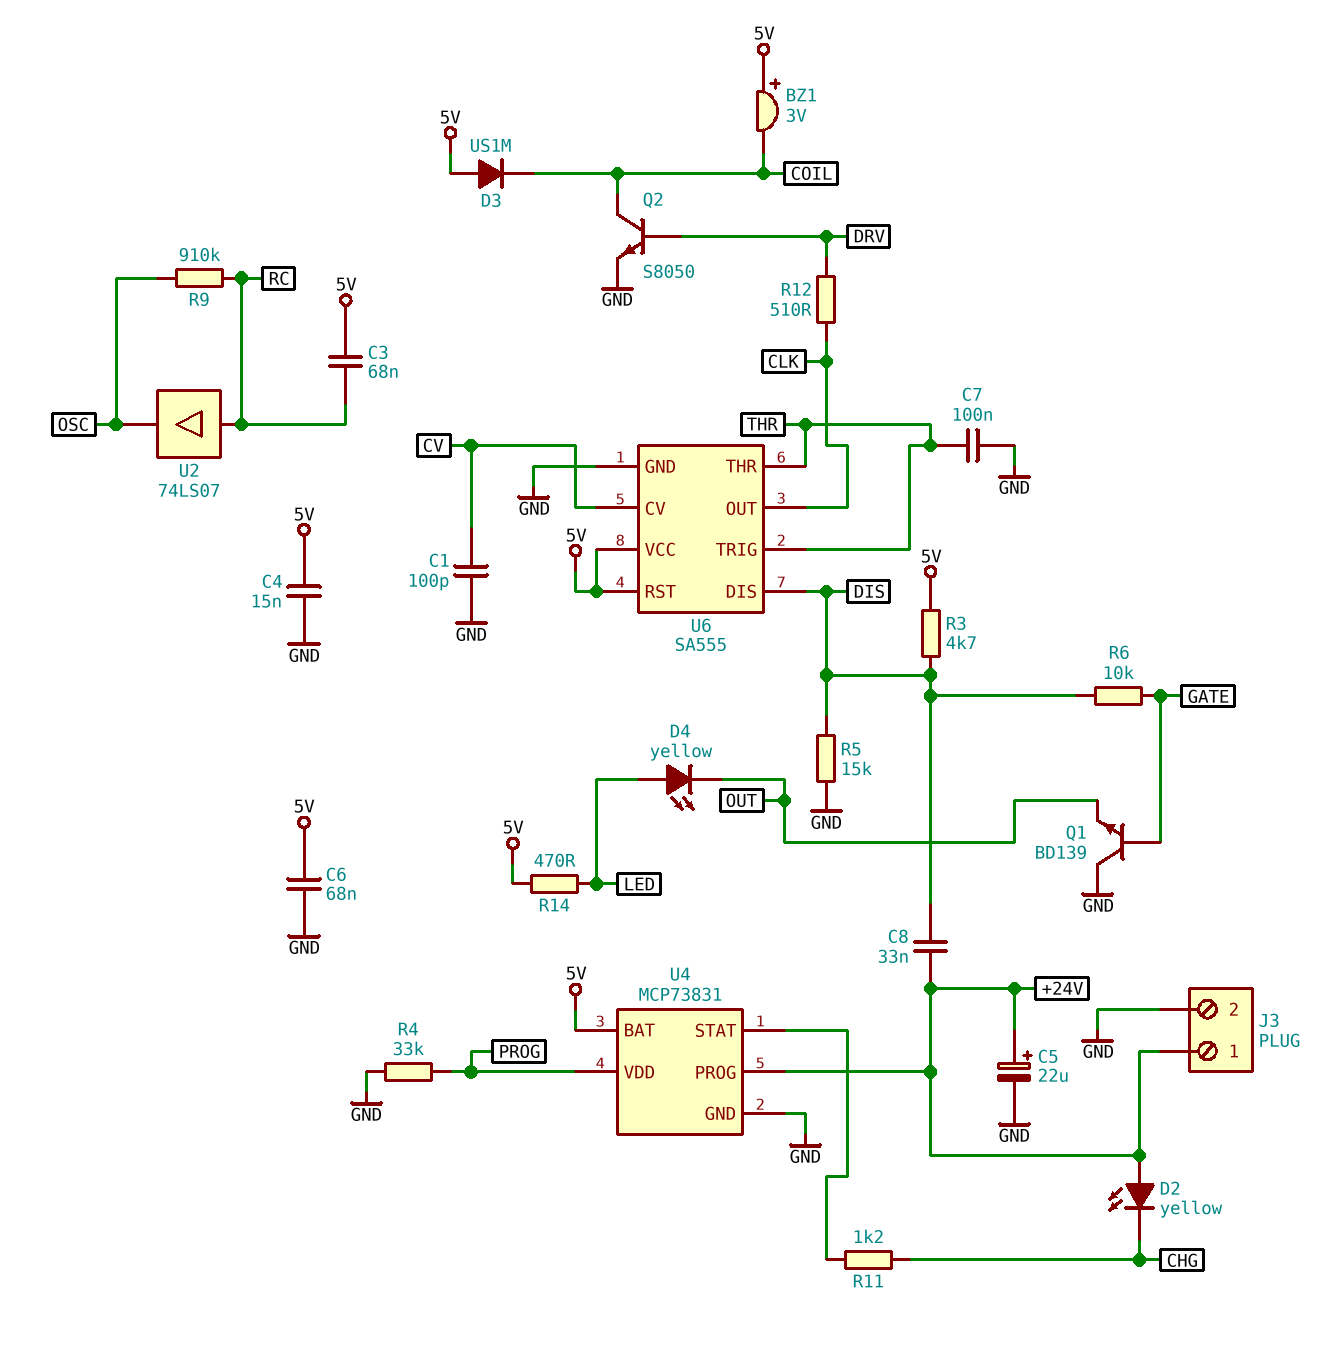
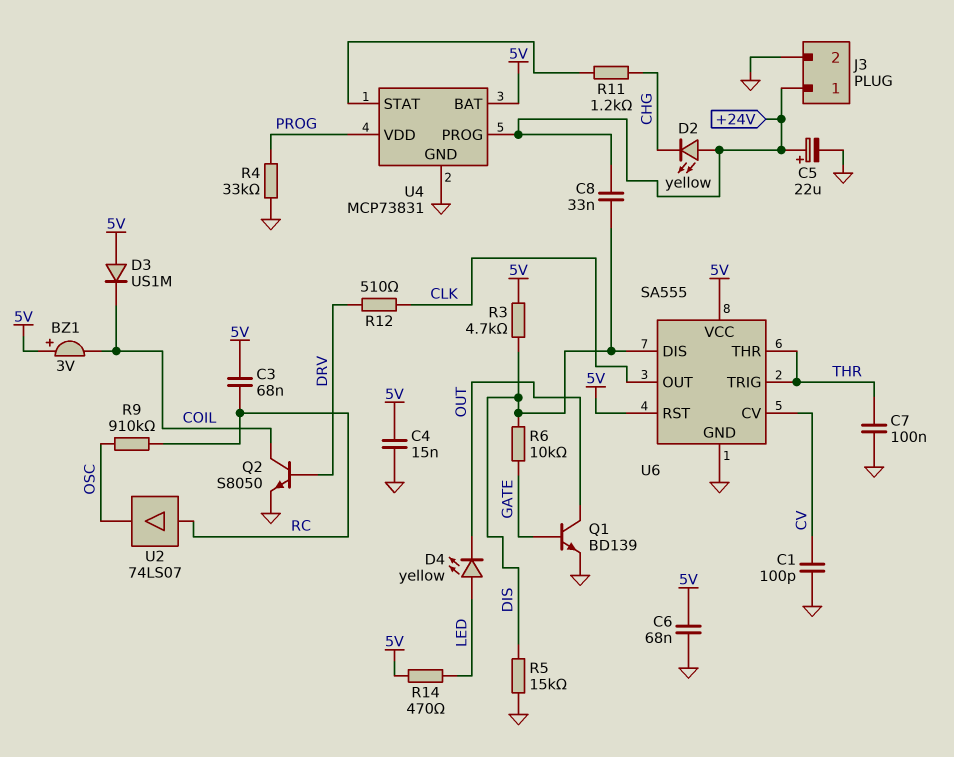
Q1: NPN BD139 (B GATE, C GND, E OUT) -> NPN BD139 (B GATE, C OUT, E GND)

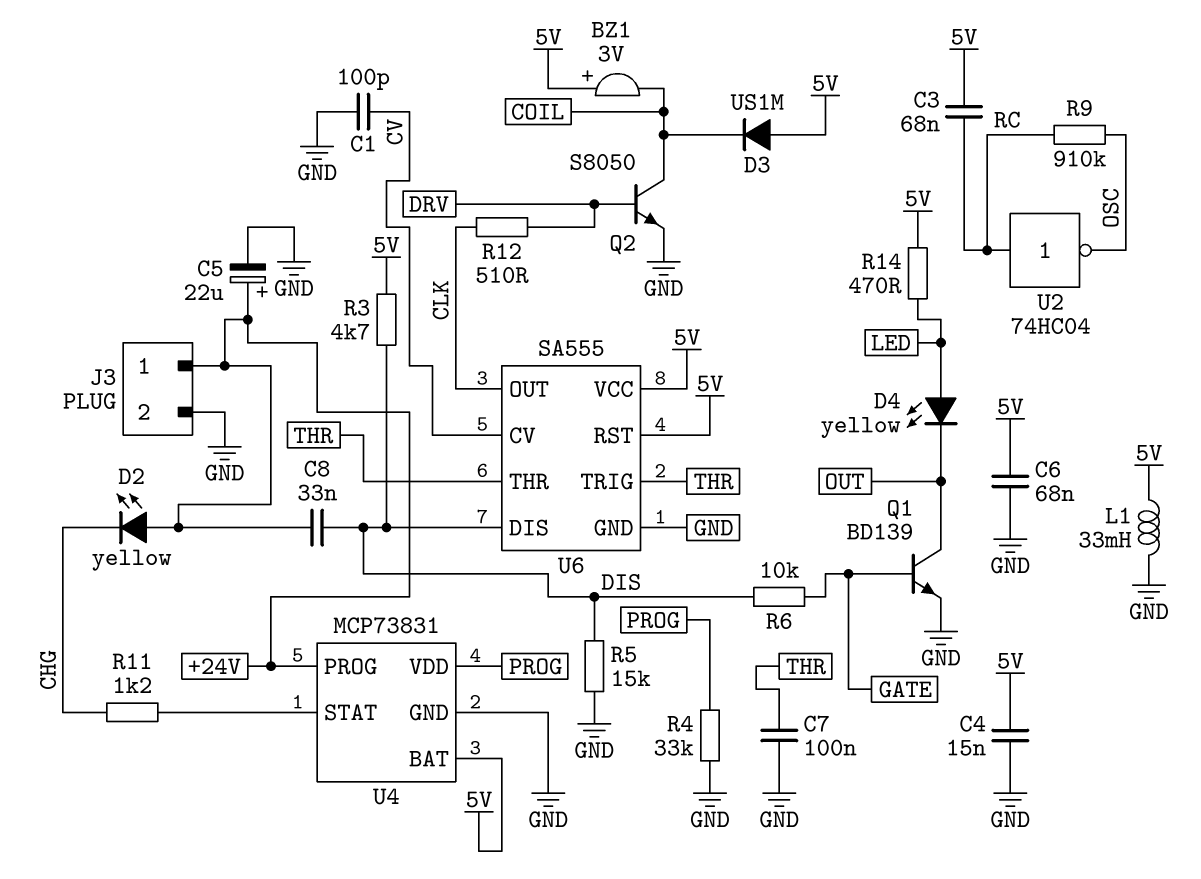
L1: none -> 33mH (5V, GND)
U2: buffer 74LS07 (in RC, out OSC) -> NOT 74HC04 (in RC, out OSC)

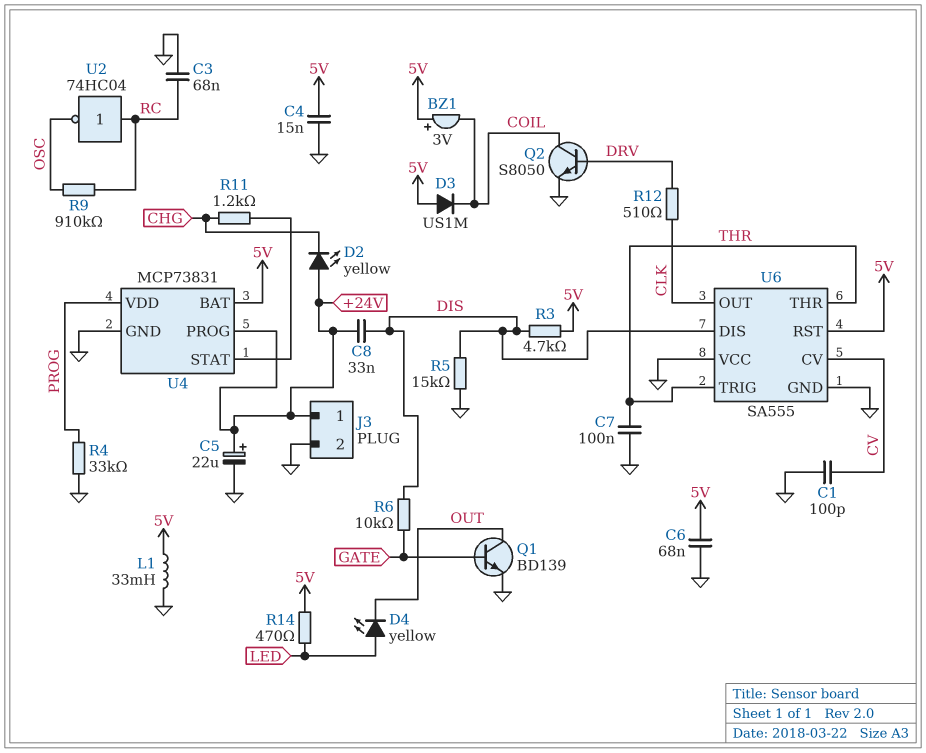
C3: 68nF (5V, RC) -> 68nF (GND, RC)
U6 pin VCC: 5V -> GND

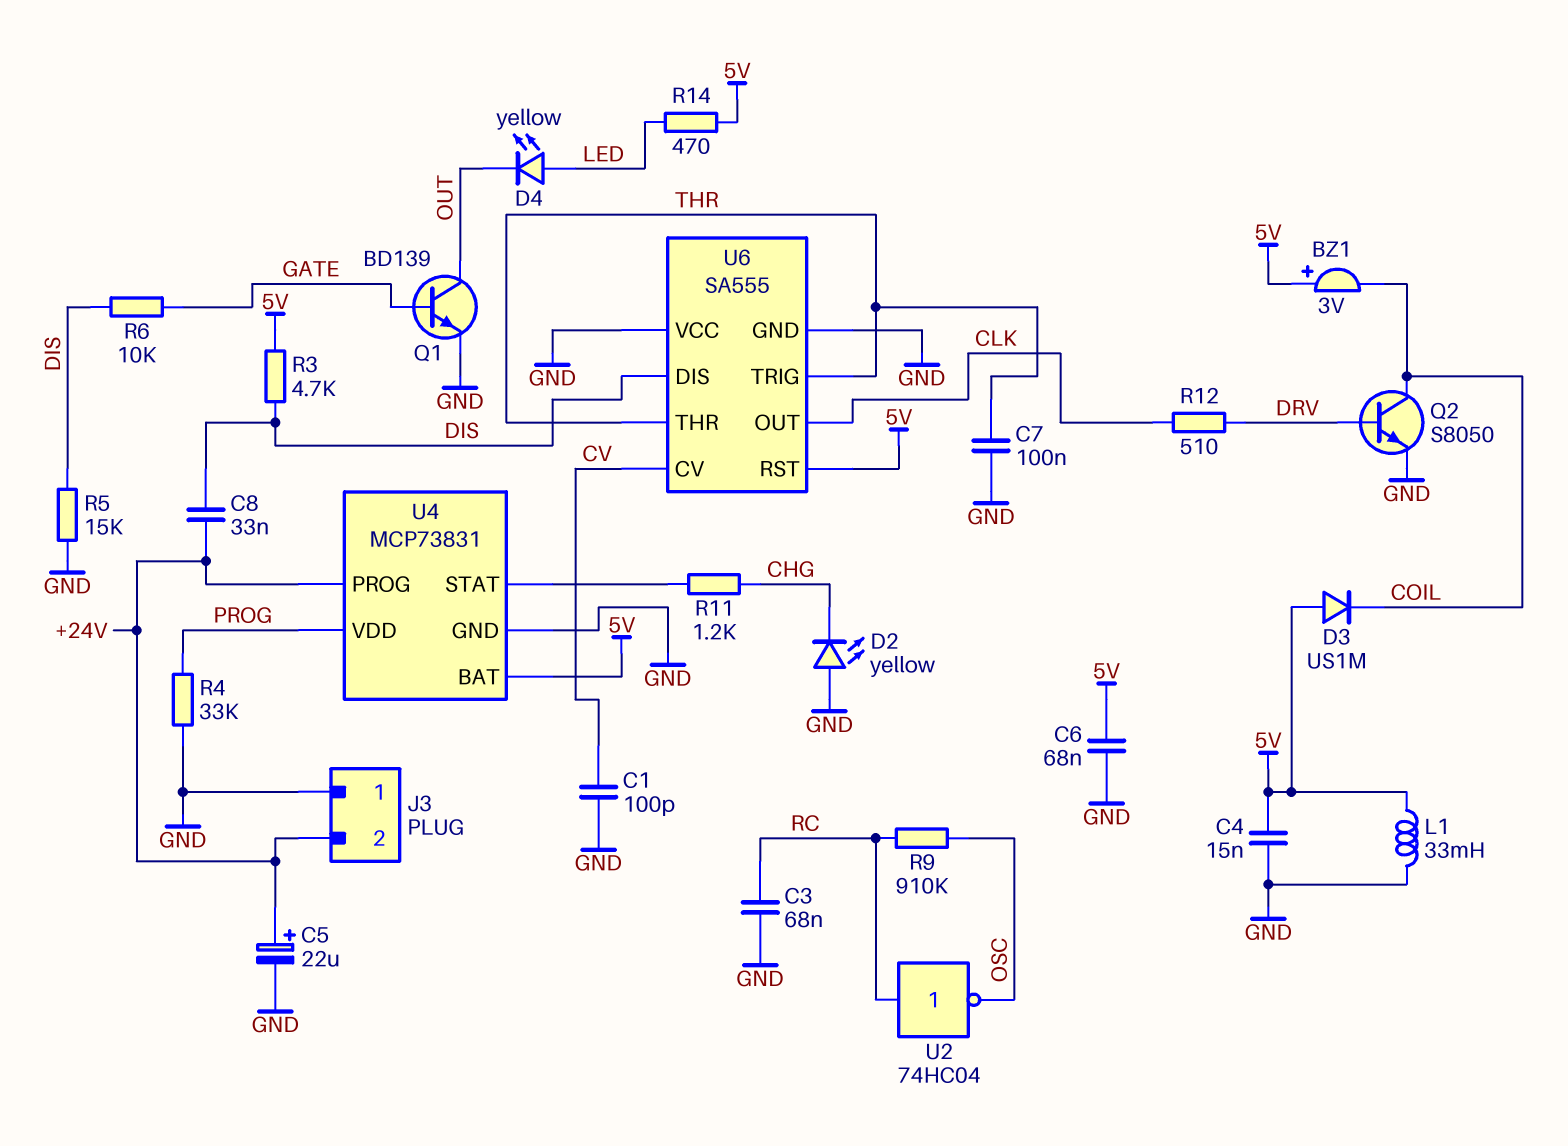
D2: LED yellow (A +24V, K CHG) -> LED yellow (A GND, K CHG)
J3 pin 1: +24V -> GND
J3 pin 2: GND -> +24V

